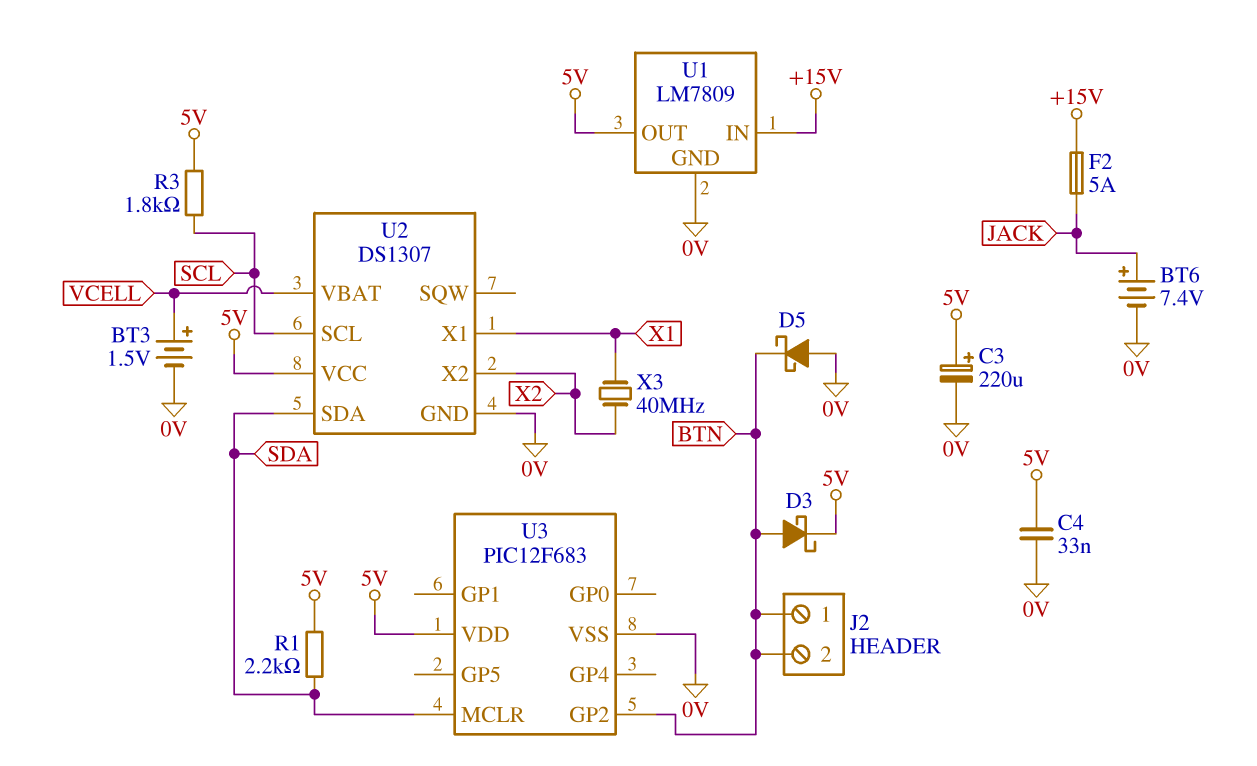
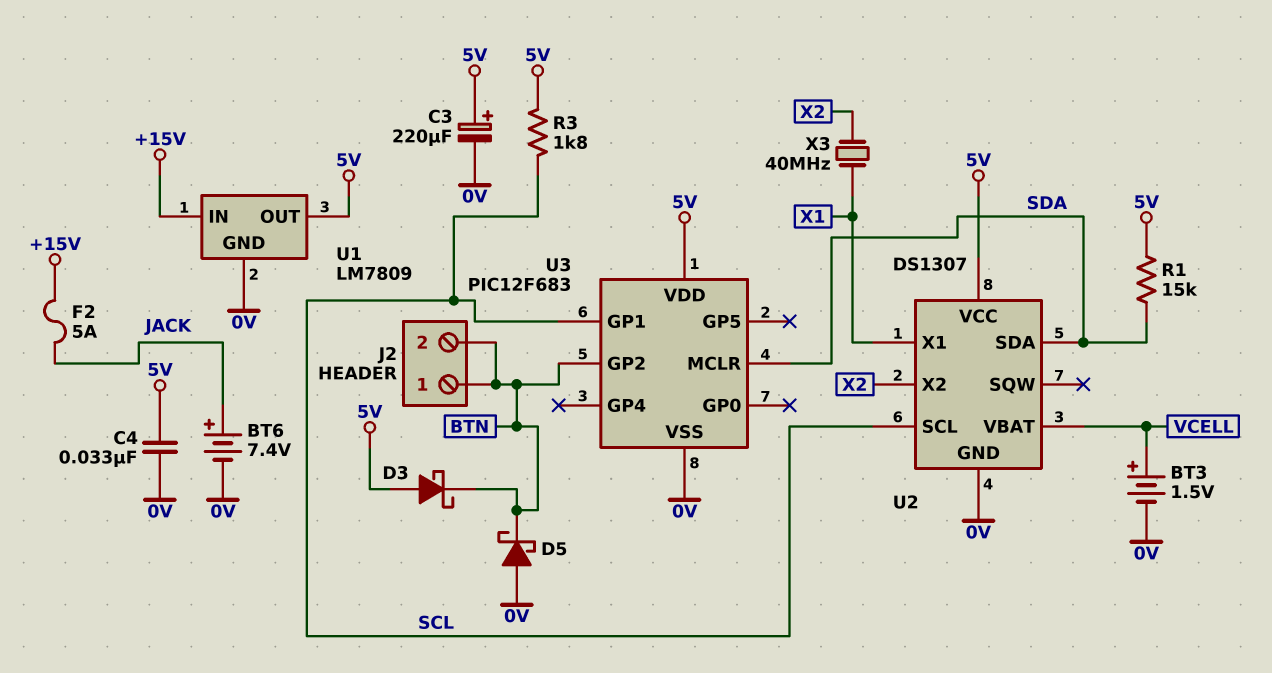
D3: schottky (A BTN, K 5V) -> schottky (A 5V, K BTN)
R1: 2.2k (5V, SDA) -> 15k (5V, SDA)
U3 pin GP1: none -> SCL

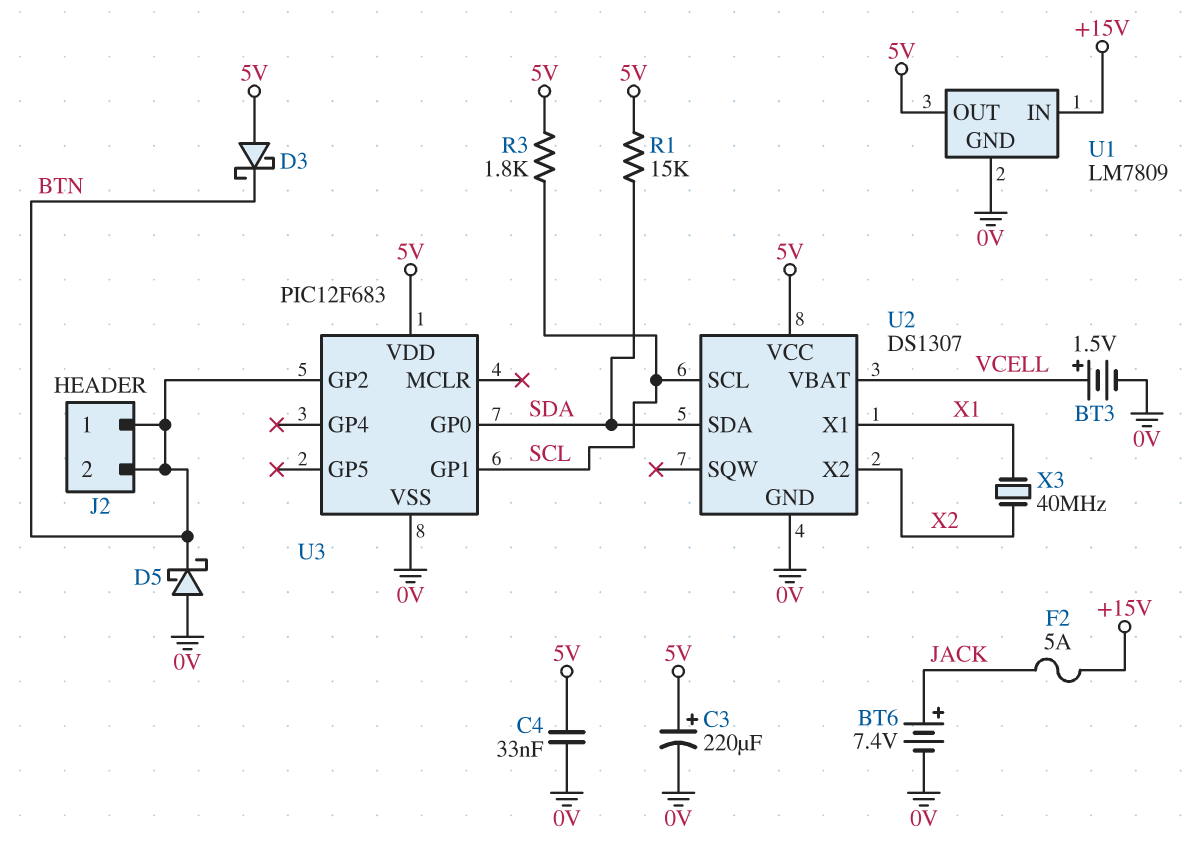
U3 pin GP0: none -> SDA
U3 pin MCLR: SDA -> none

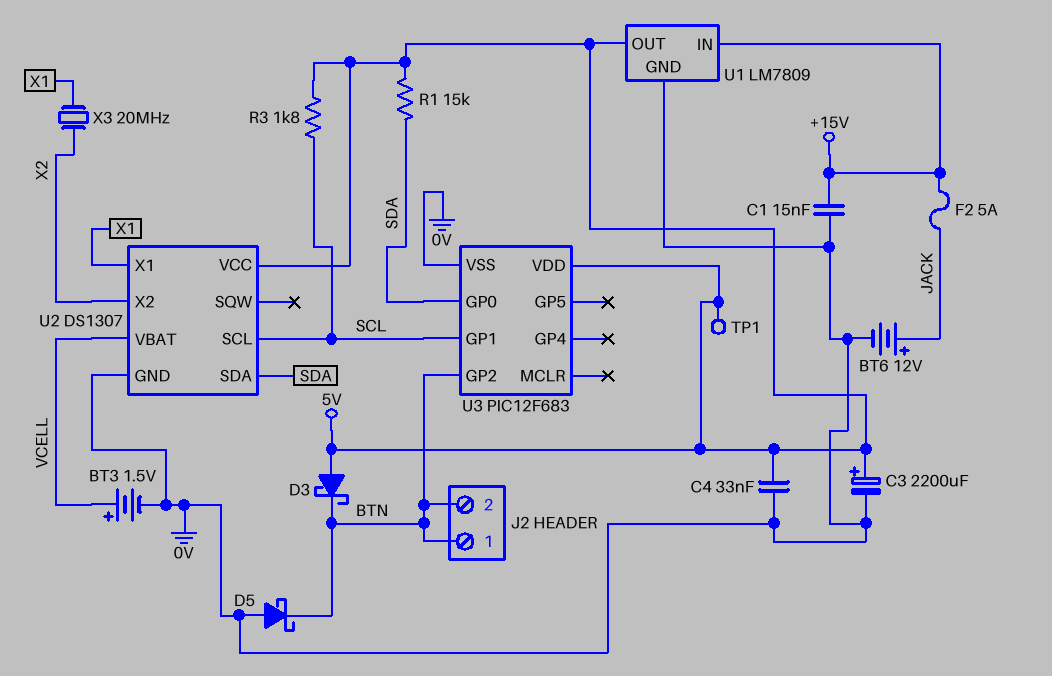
BT6: 7.4V (plus JACK, minus 0V) -> 12V (plus JACK, minus 0V)
C1: none -> 15nF (+15V, 0V)
C3: 220uF (plus 5V, minus 0V) -> 2200uF (plus 5V, minus 0V)
TP1: none -> test point (5V)
X3: 40MHz (X1, X2) -> 20MHz (X1, X2)

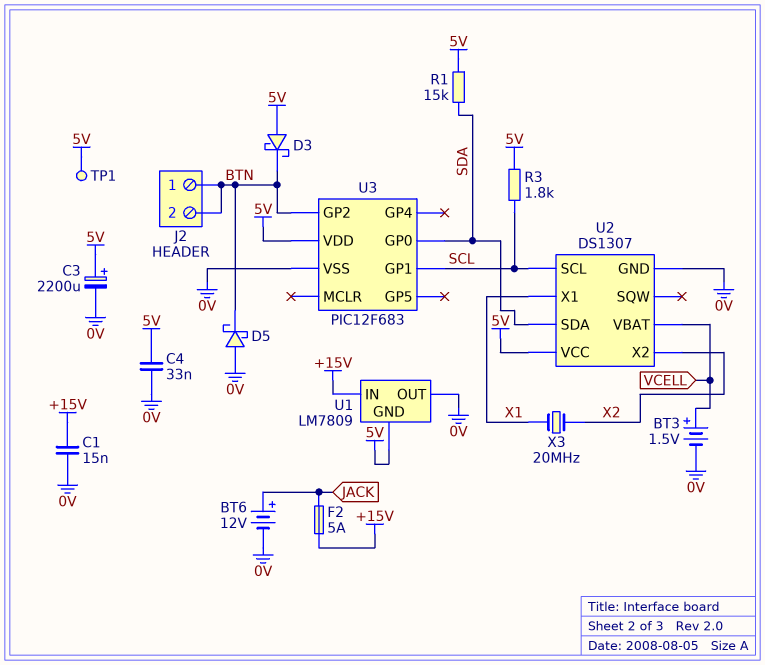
U1 pin GND: 0V -> 5V
U1 pin OUT: 5V -> 0V

